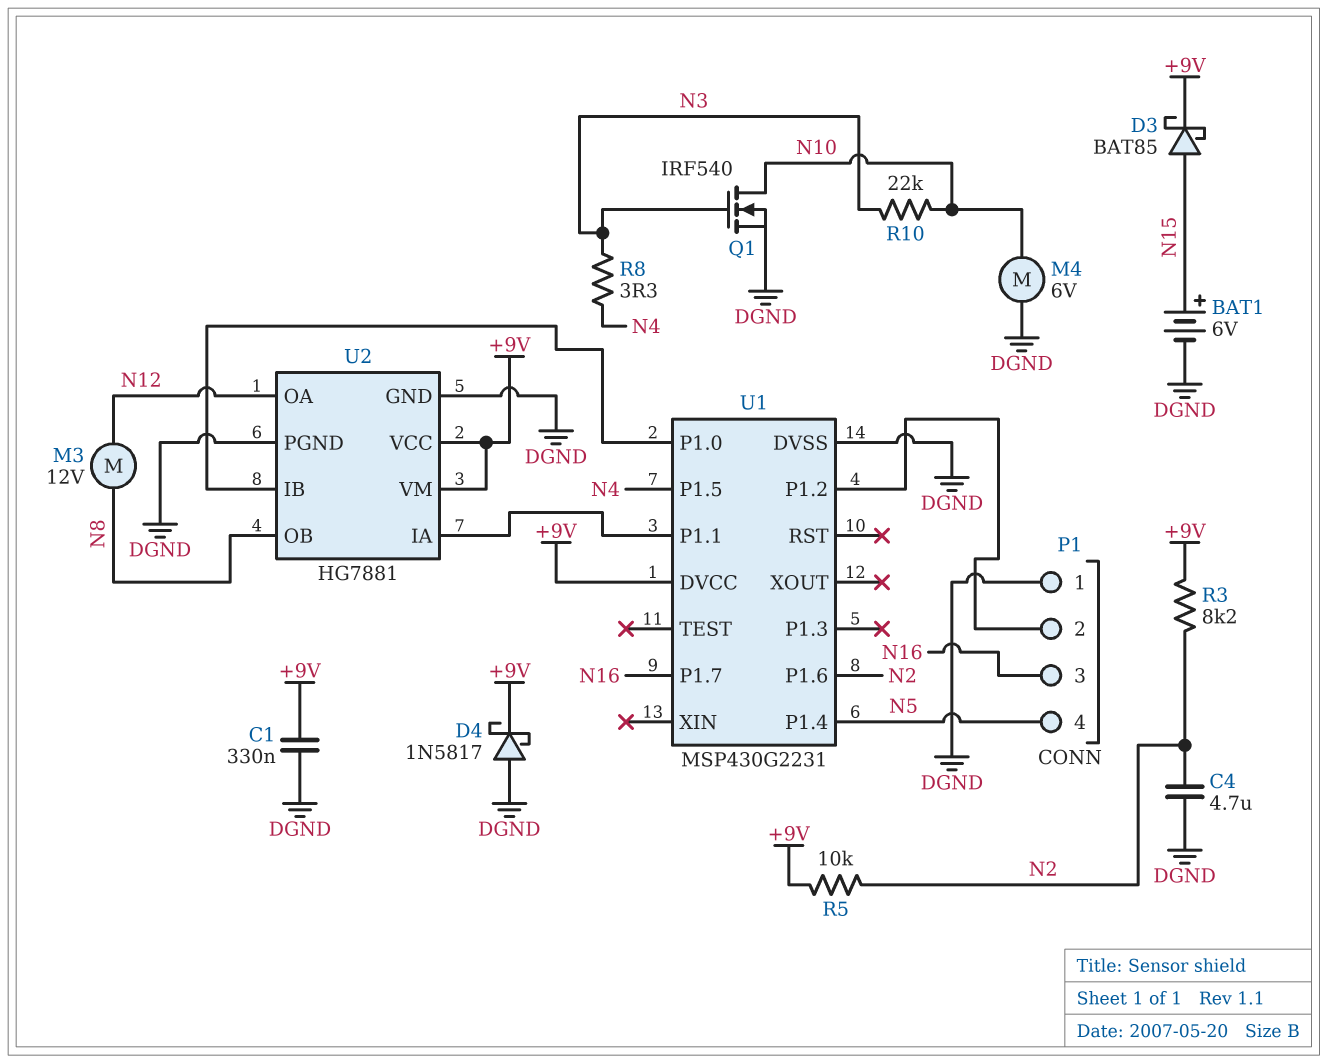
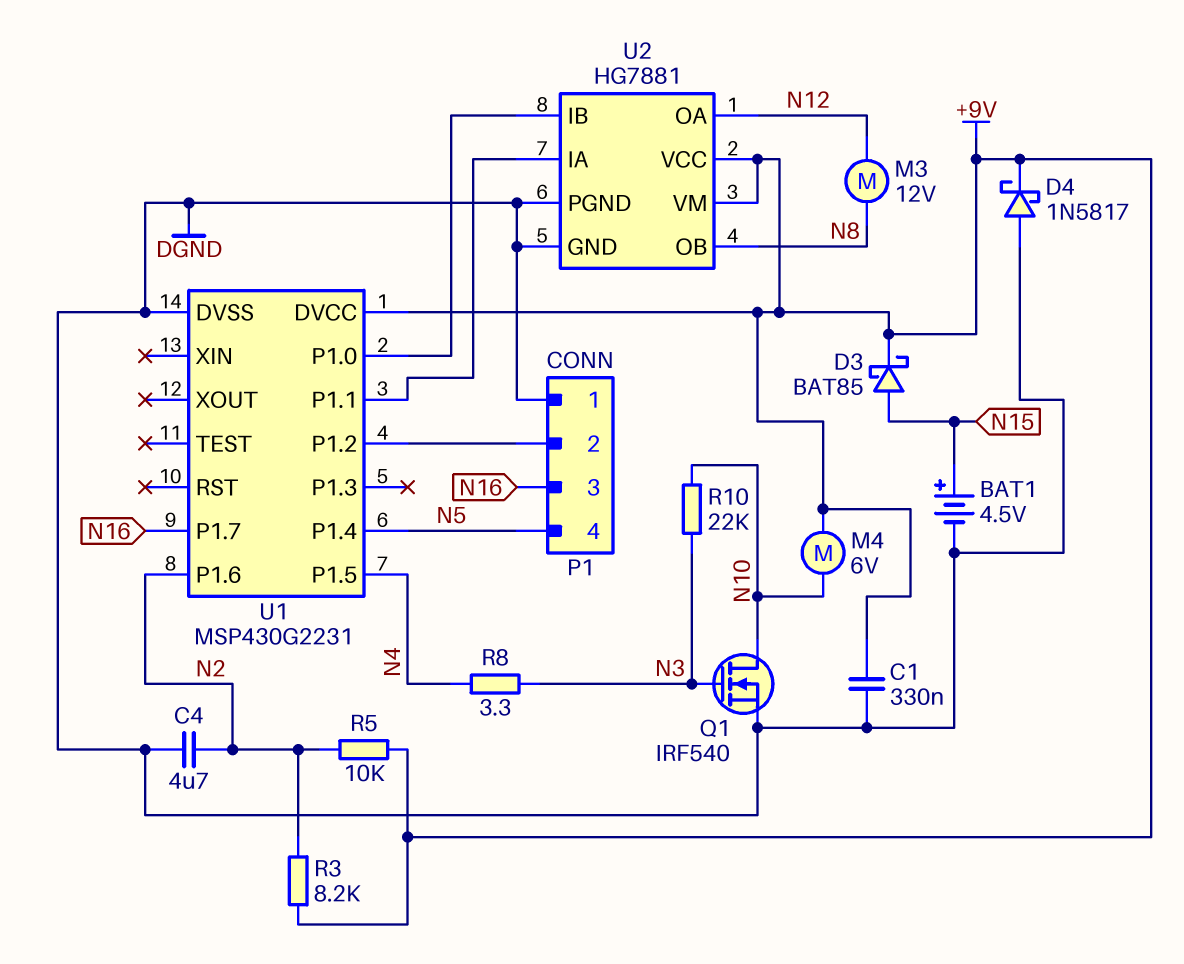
BAT1: 6V (plus N15, minus DGND) -> 4.5V (plus N15, minus DGND)
M4: motor 6V (DGND, N10) -> motor 6V (+9V, N10)

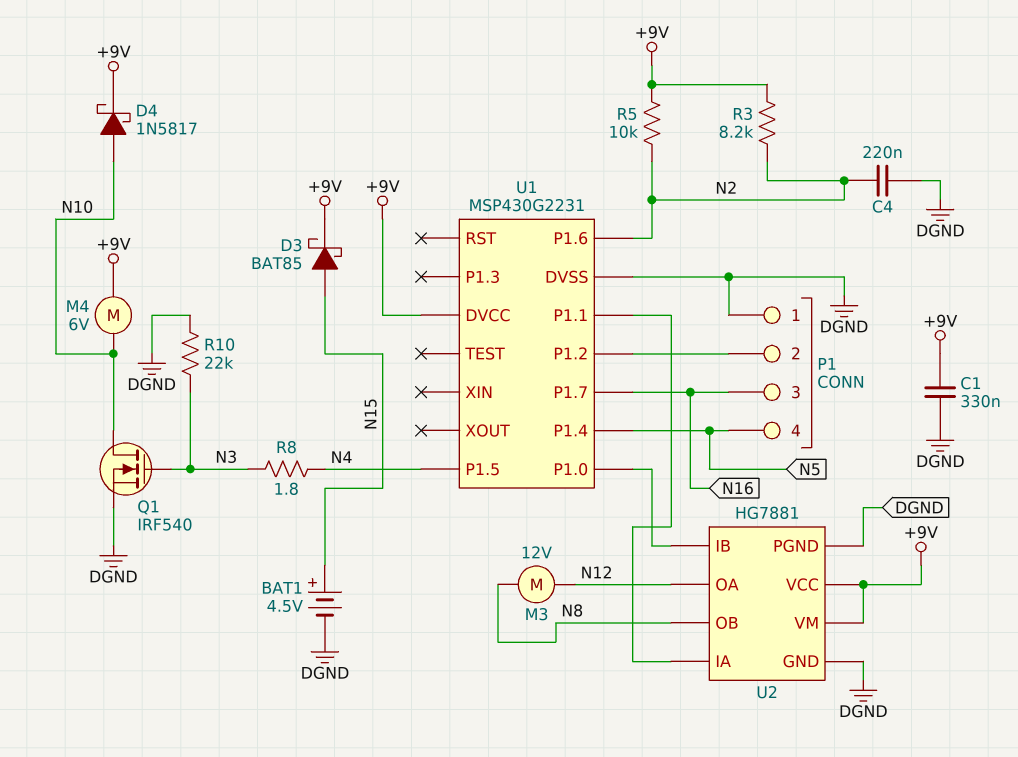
C4: 4.7uF (DGND, N2) -> 220nF (DGND, N2)
D4: schottky 1N5817 (A DGND, K +9V) -> schottky 1N5817 (A N10, K +9V)
R8: 3.3 (N3, N4) -> 1.8 (N3, N4)
R10: 22k (N3, N10) -> 22k (DGND, N3)

